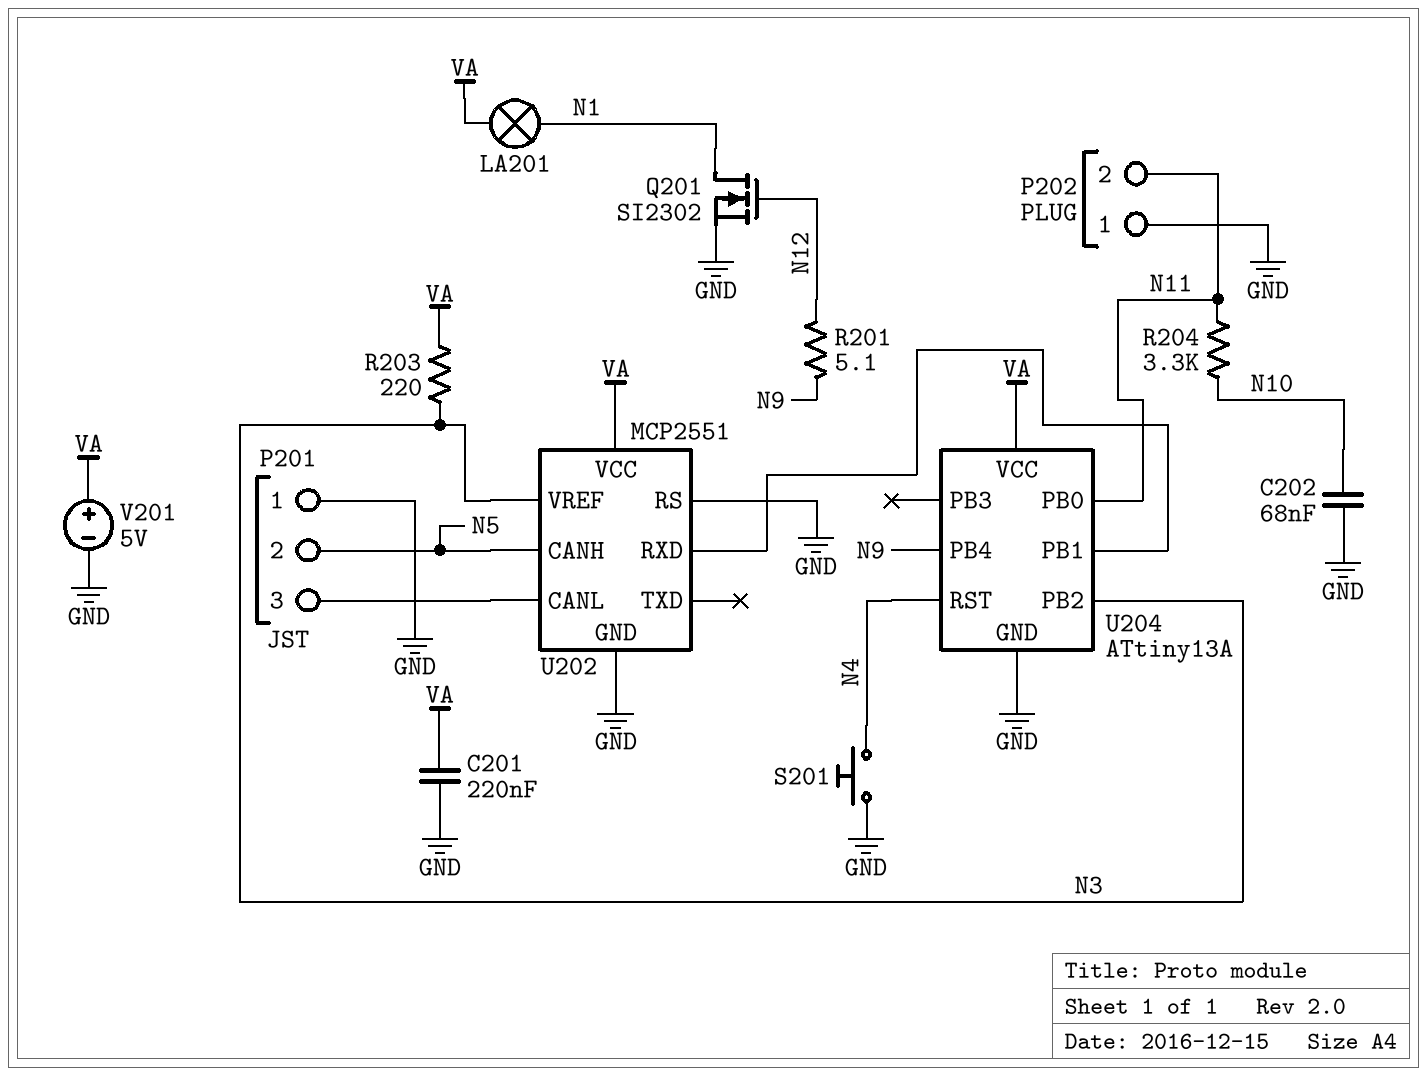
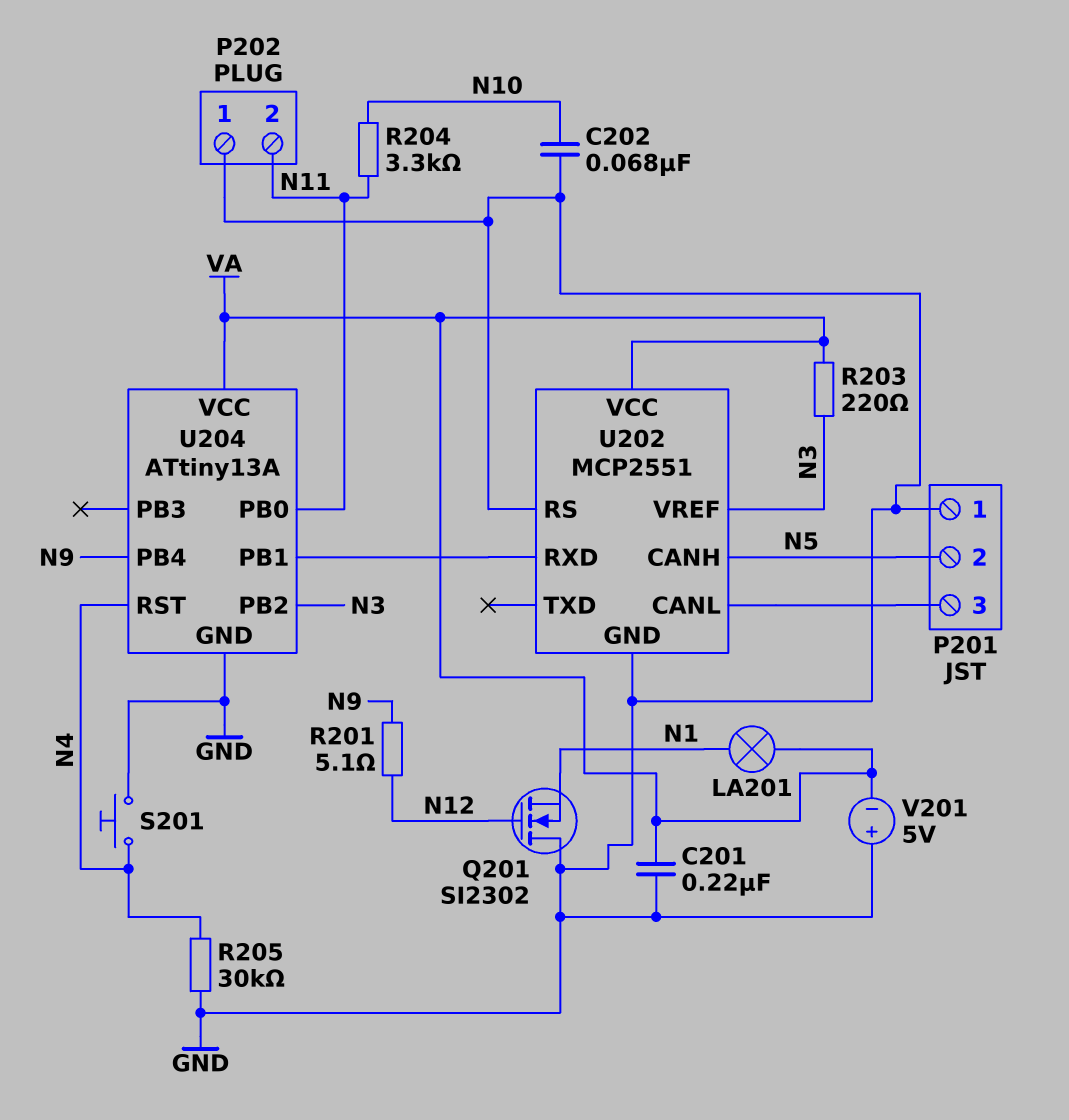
Q201: NMOS SI2302 (G N12, D N1, S GND) -> NMOS SI2302 (G N12, D GND, S N1)
R205: none -> 30k (GND, N4)
V201: 5V (plus VA, minus GND) -> 5V (plus GND, minus VA)

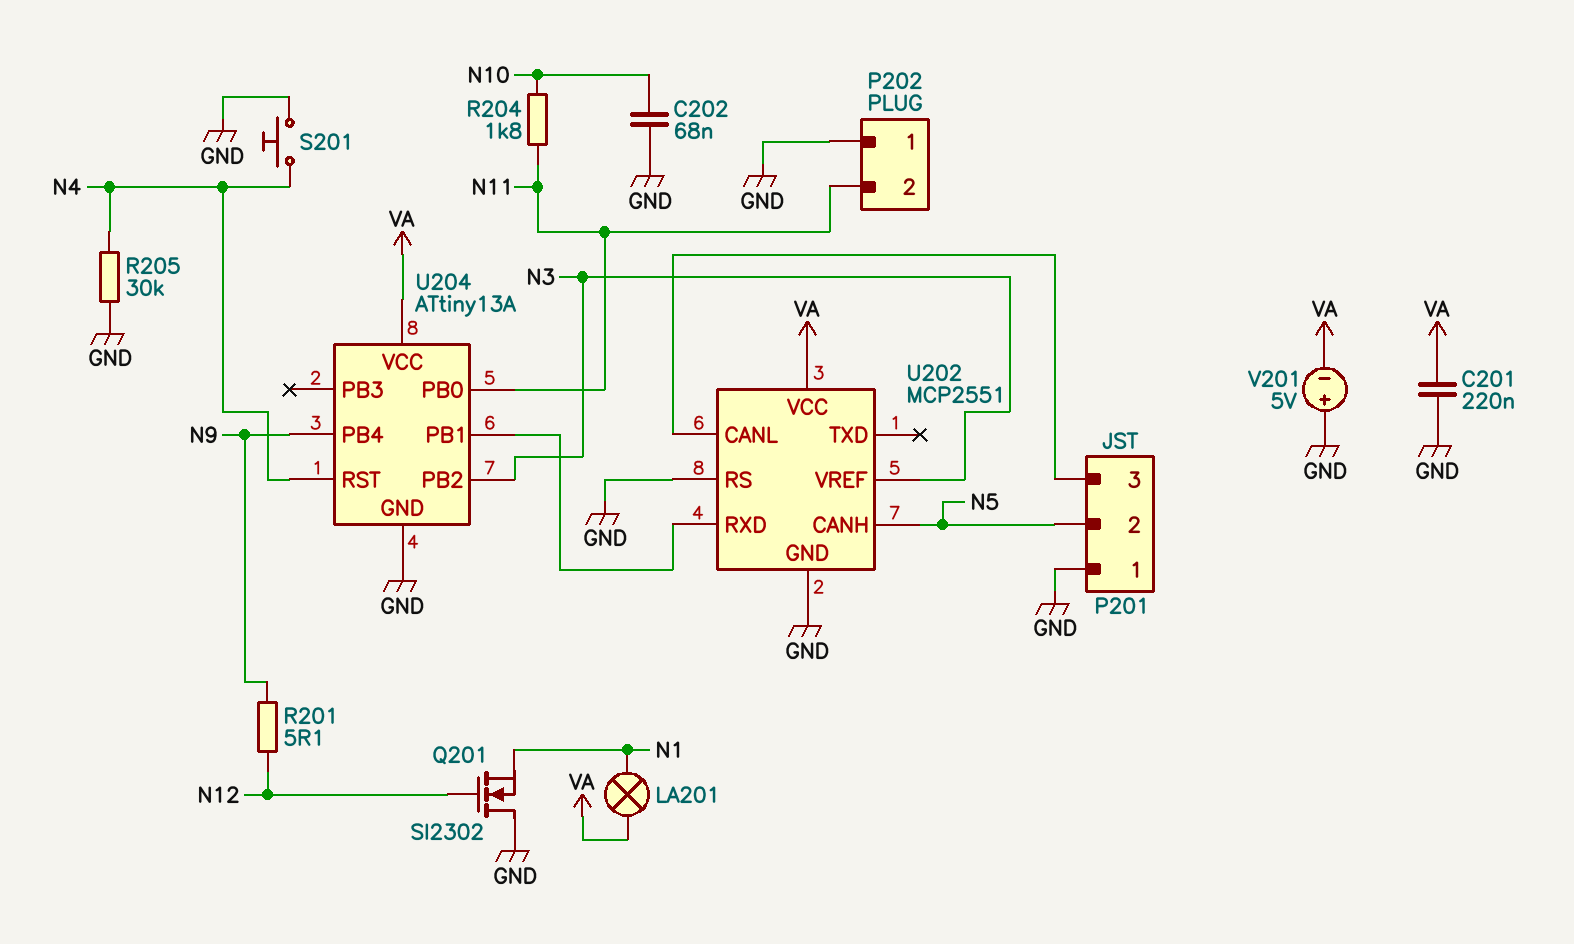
R203: 220 (N3, VA) -> none
R204: 3.3k (N10, N11) -> 1.8k (N10, N11)

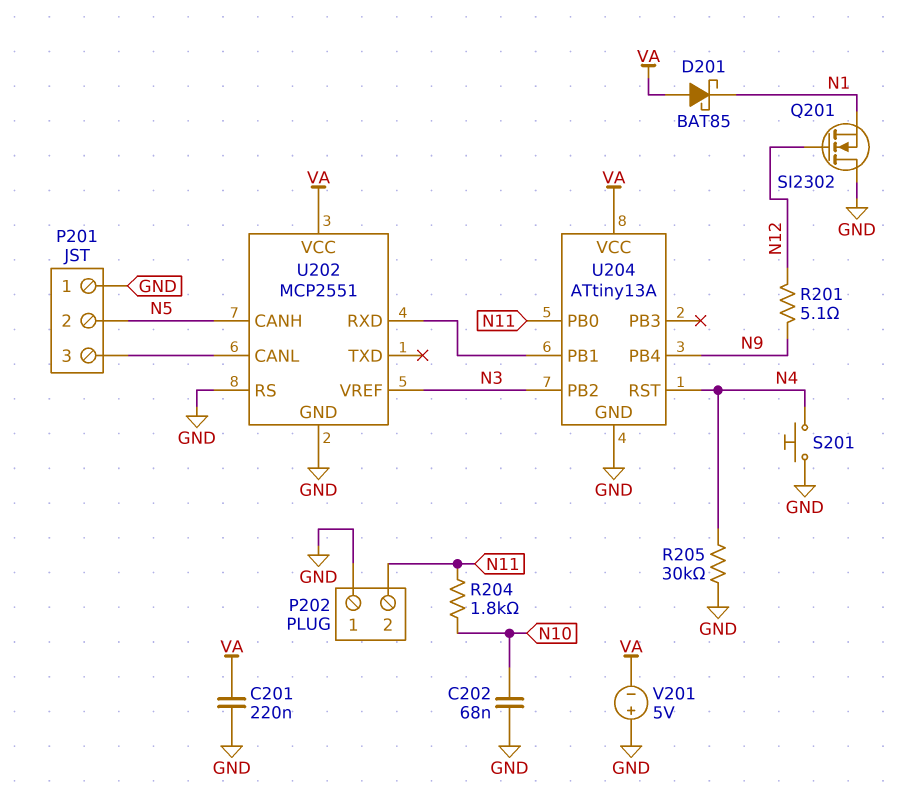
D201: none -> schottky BAT85 (A VA, K N1)
LA201: lamp (N1, VA) -> none

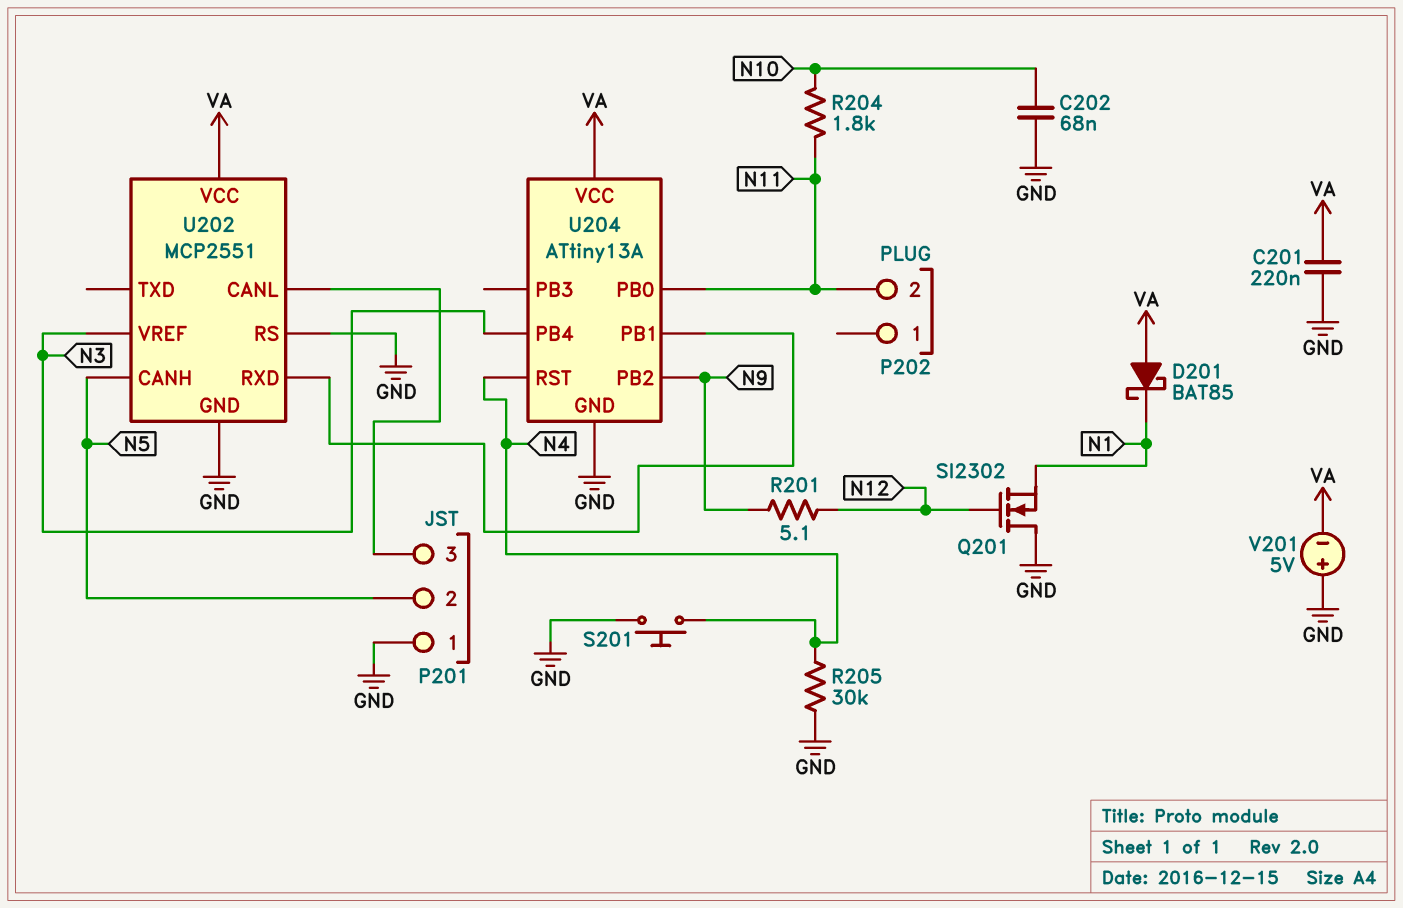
P202 pin 1: GND -> none
U204 pin PB2: N3 -> N9
U204 pin PB4: N9 -> N3

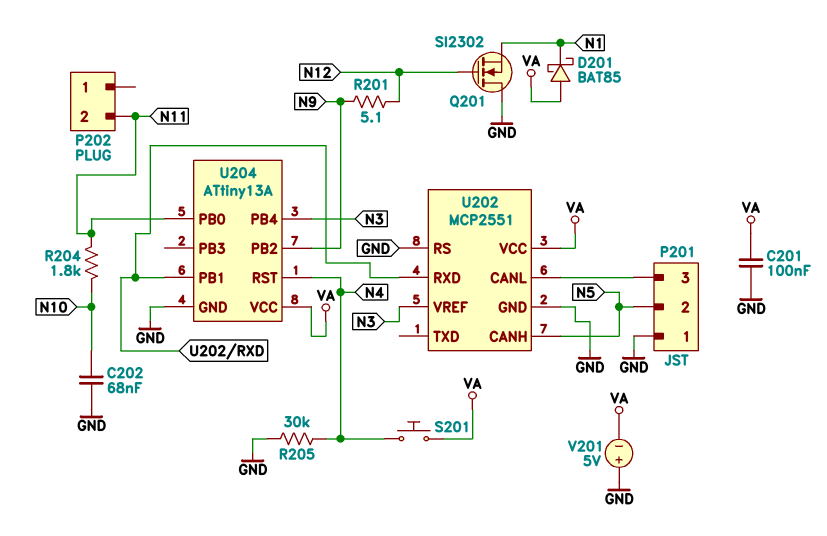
C201: 220nF (GND, VA) -> 100nF (GND, VA)
S201: button (GND, N4) -> button (N4, VA)

